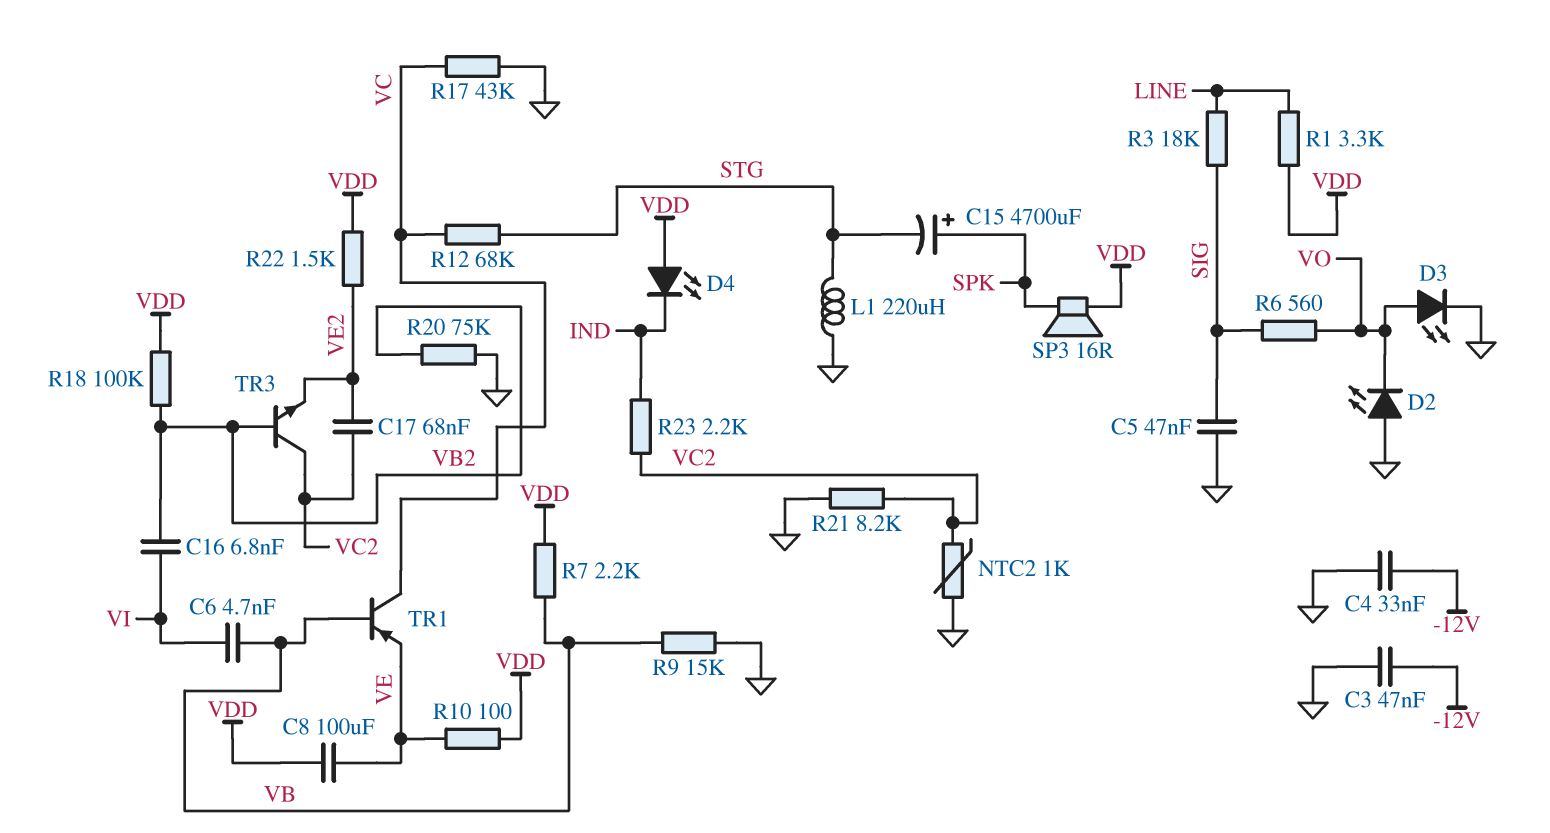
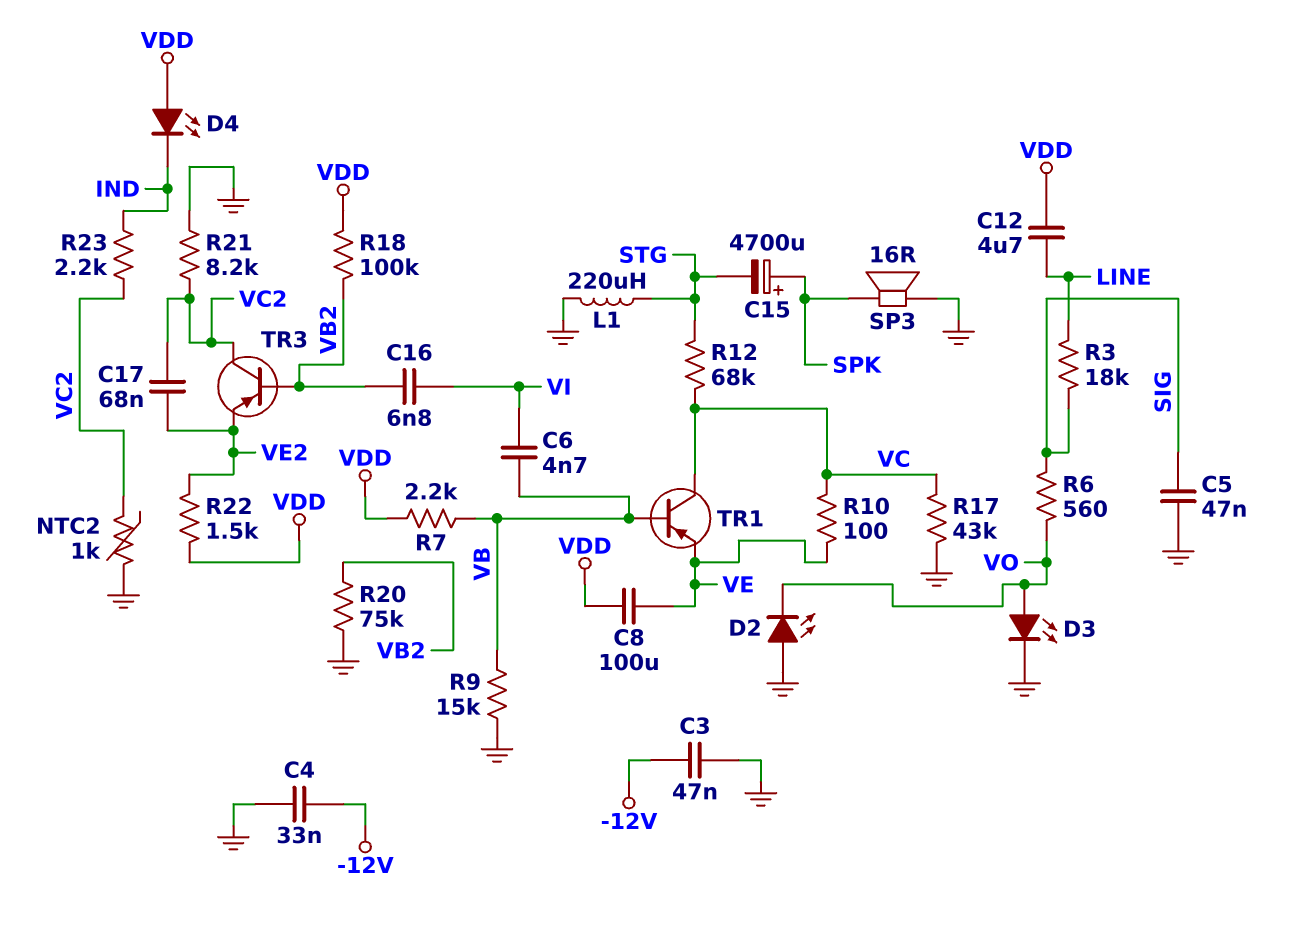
C12: none -> 4.7uF (LINE, VDD)
R1: 3.3k (LINE, VDD) -> none
R10: 100 (VDD, VE) -> 100 (VC, VE)
SP3: speaker 16R (SPK, VDD) -> speaker 16R (GND, SPK)
TR3: NPN (B VB2, C VC2, E VE2) -> PNP (B VB2, C VC2, E VE2)

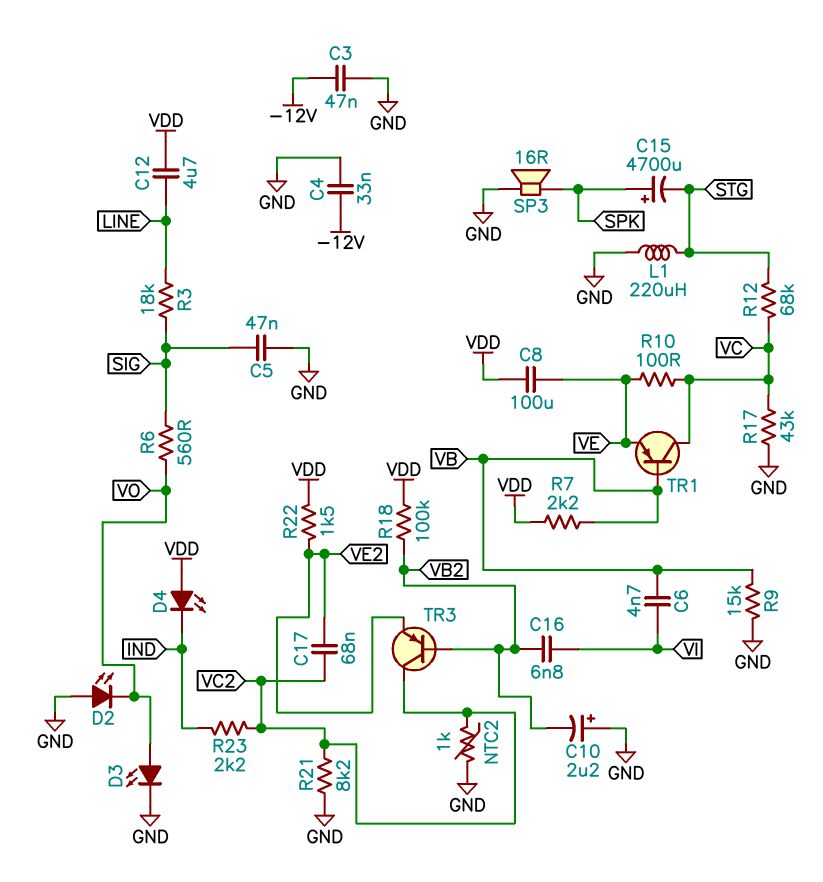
C10: none -> 2.2uF (plus GND, minus VB2)
R20: 75k (GND, VB2) -> none

